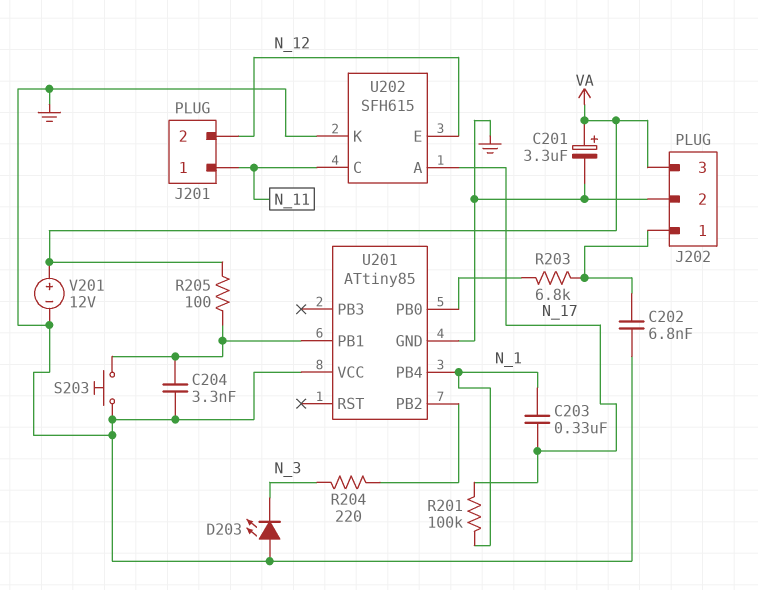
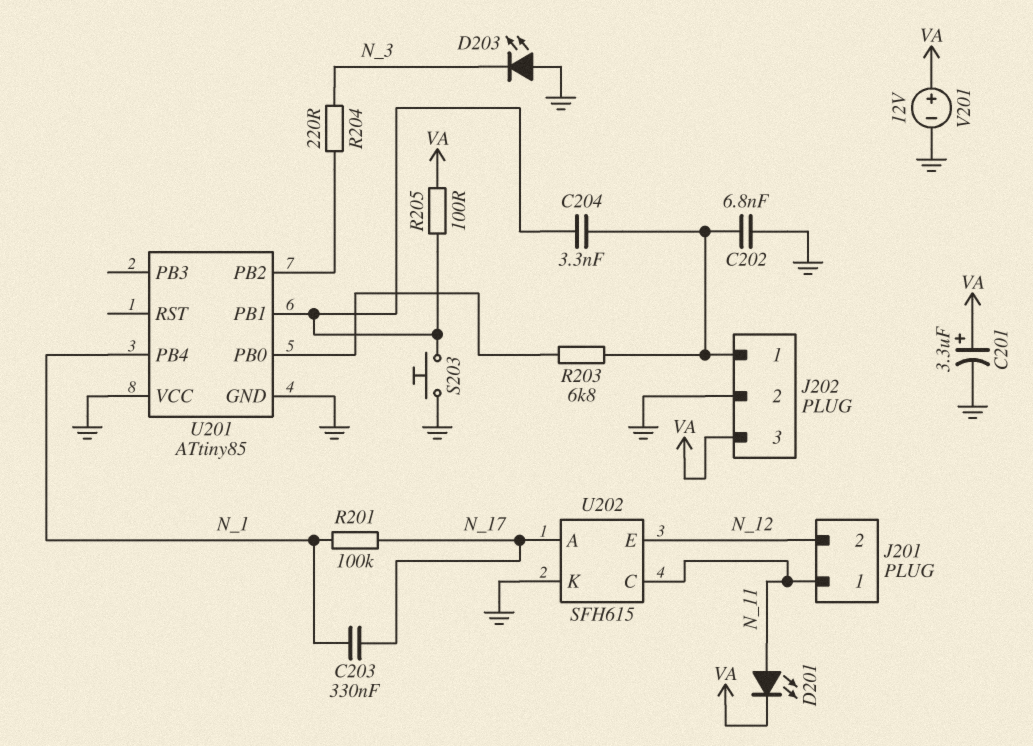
C204: 3.3nF (GND, U201/PB1) -> 3.3nF (J202/1, U201/PB1)
D201: none -> LED (A N_11, K VA)

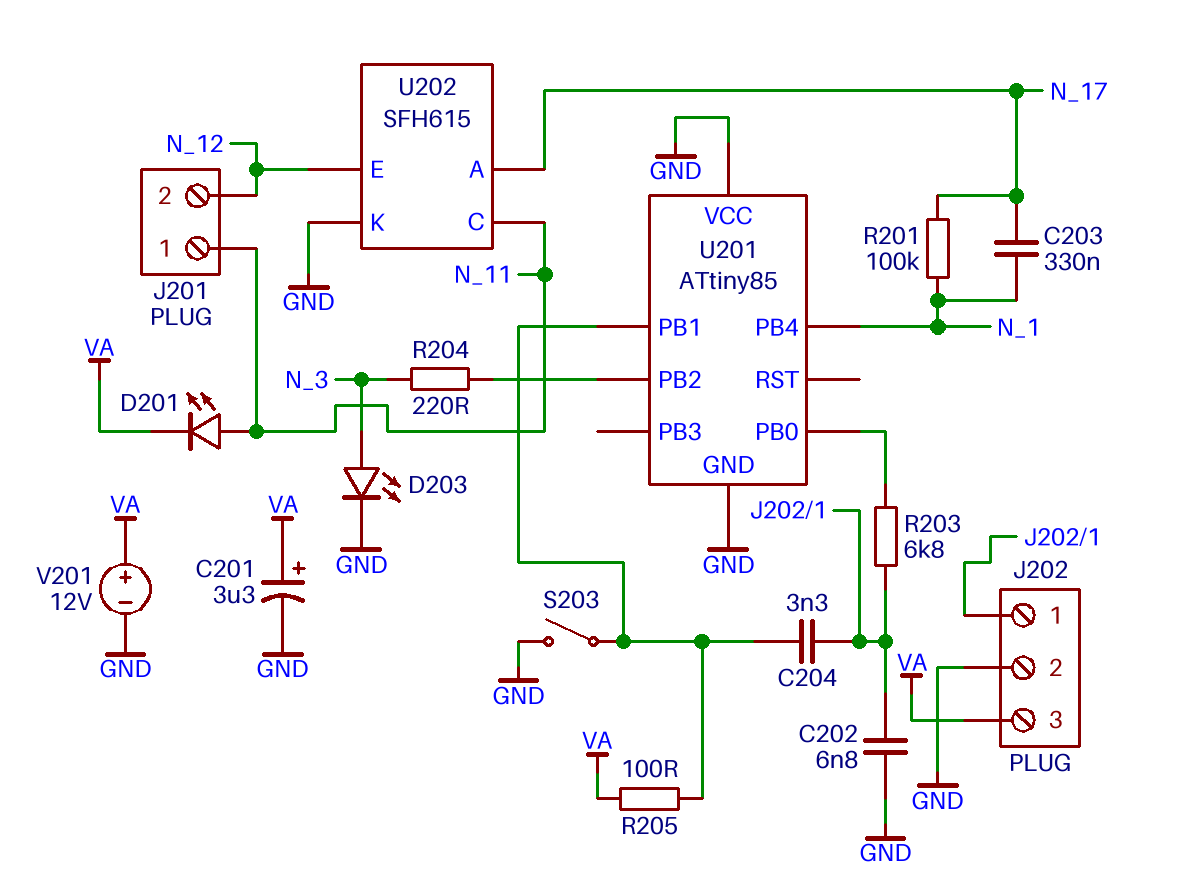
D203: LED (A GND, K N_3) -> LED (A N_3, K GND)
S203: button (GND, U201/PB1) -> switch (GND, U201/PB1)

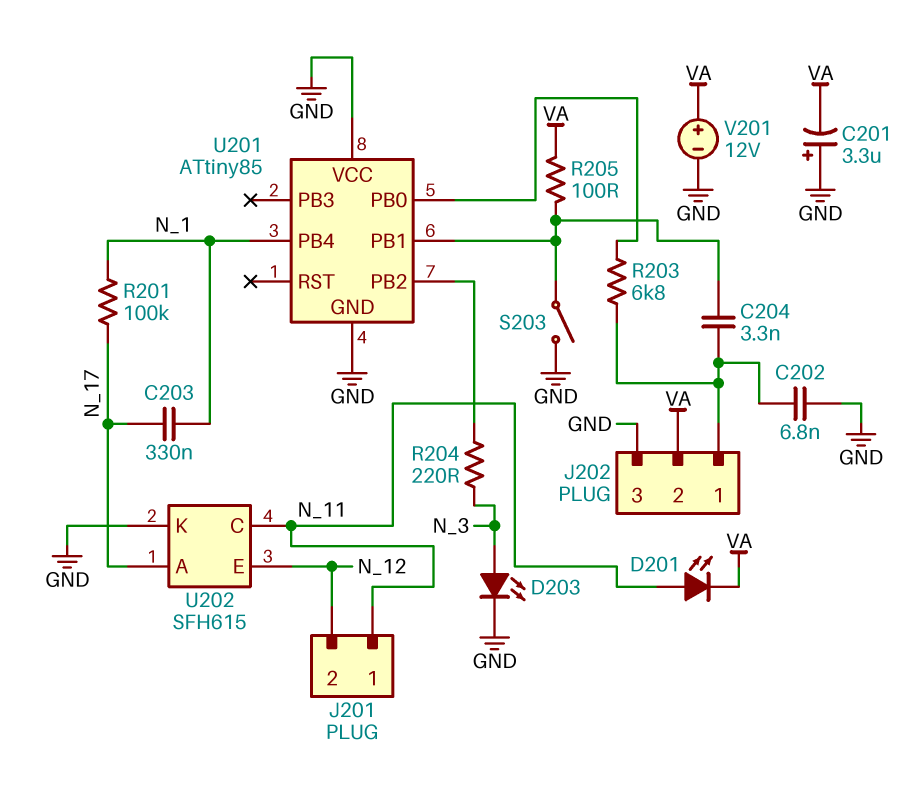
C201: 3.3uF (plus VA, minus GND) -> 3.3uF (plus GND, minus VA)
J202 pin 2: GND -> VA
J202 pin 3: VA -> GND

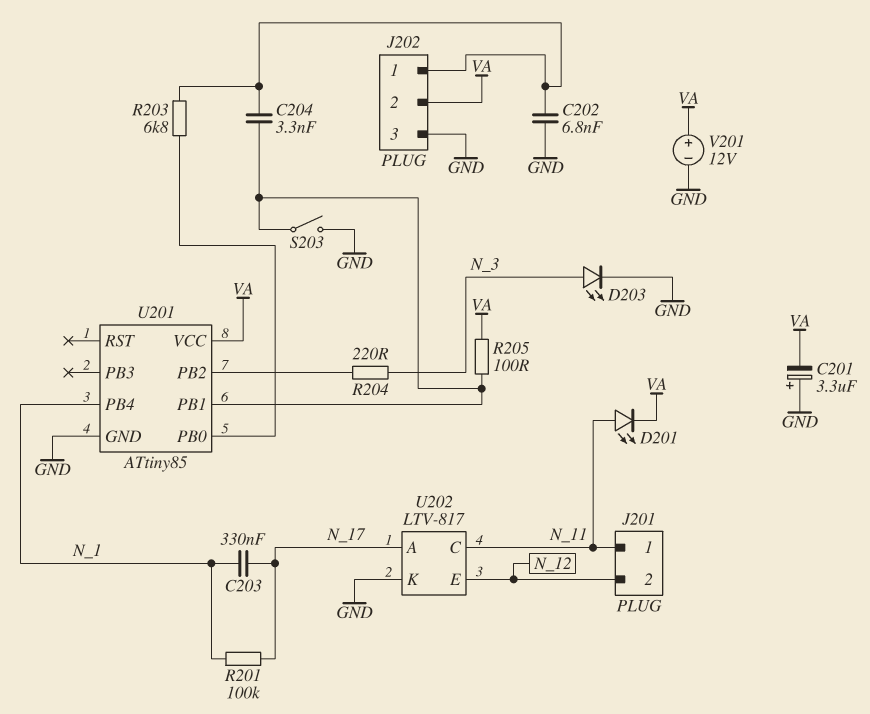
U201 pin VCC: GND -> VA
U202: SFH615 -> LTV-817

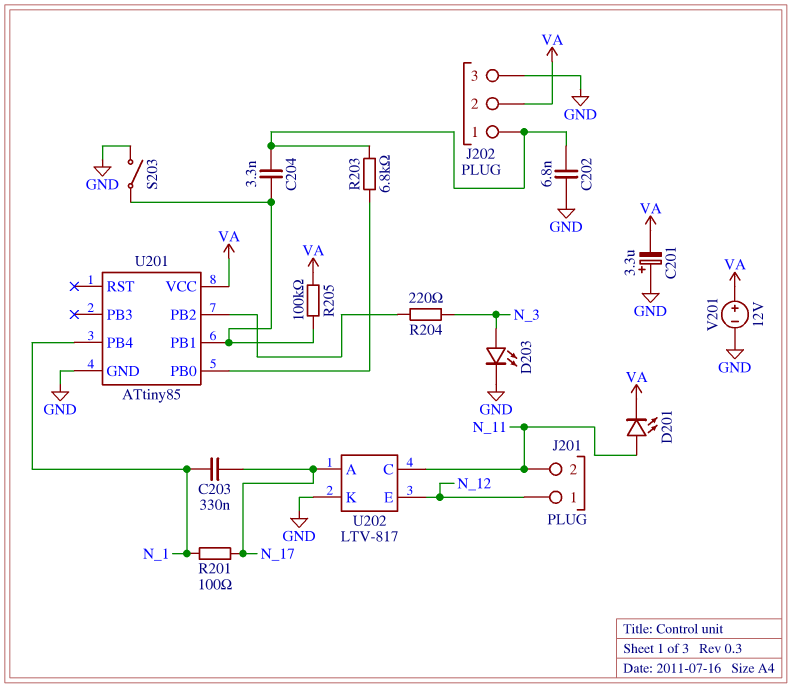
J201 pin 1: N_11 -> N_12
J201 pin 2: N_12 -> N_11
R201: 100k (N_1, N_17) -> 100 (N_1, N_17)
R205: 100 (U201/PB1, VA) -> 100k (U201/PB1, VA)

